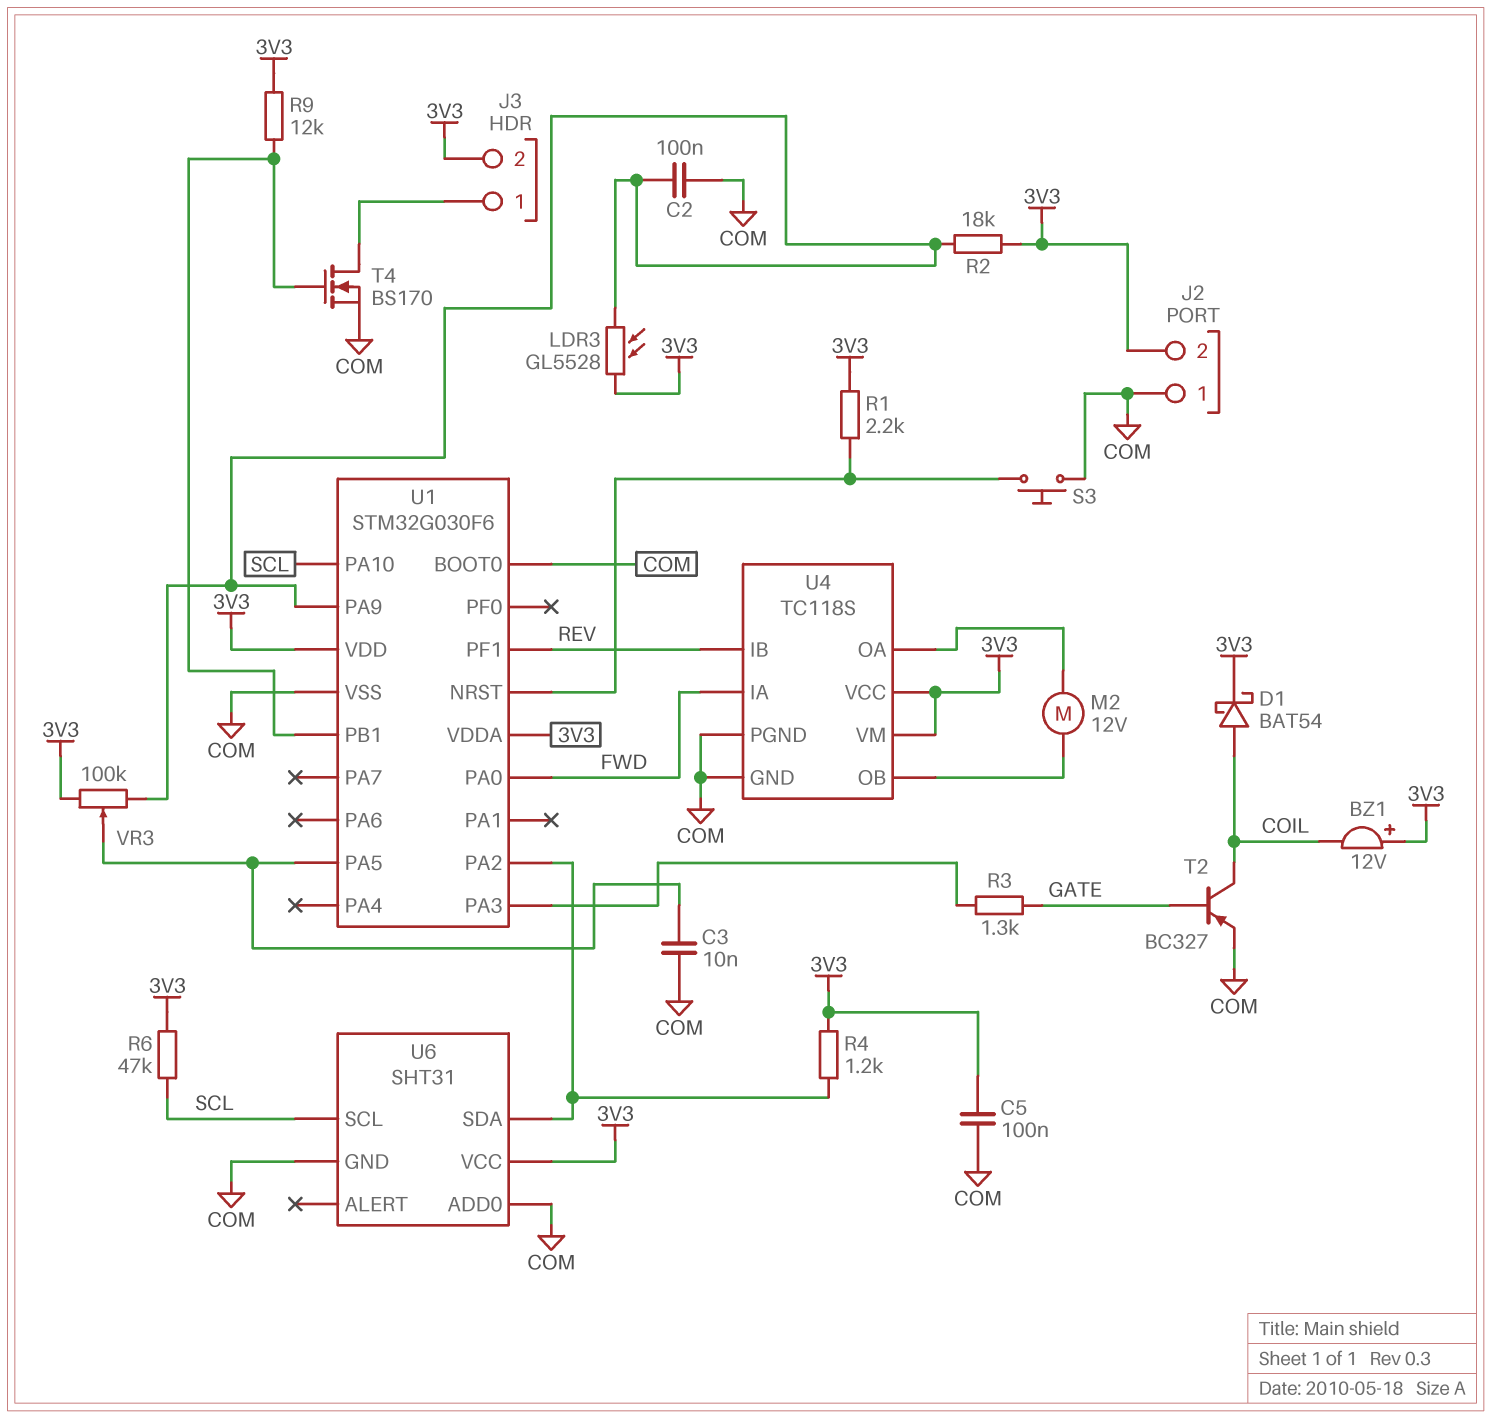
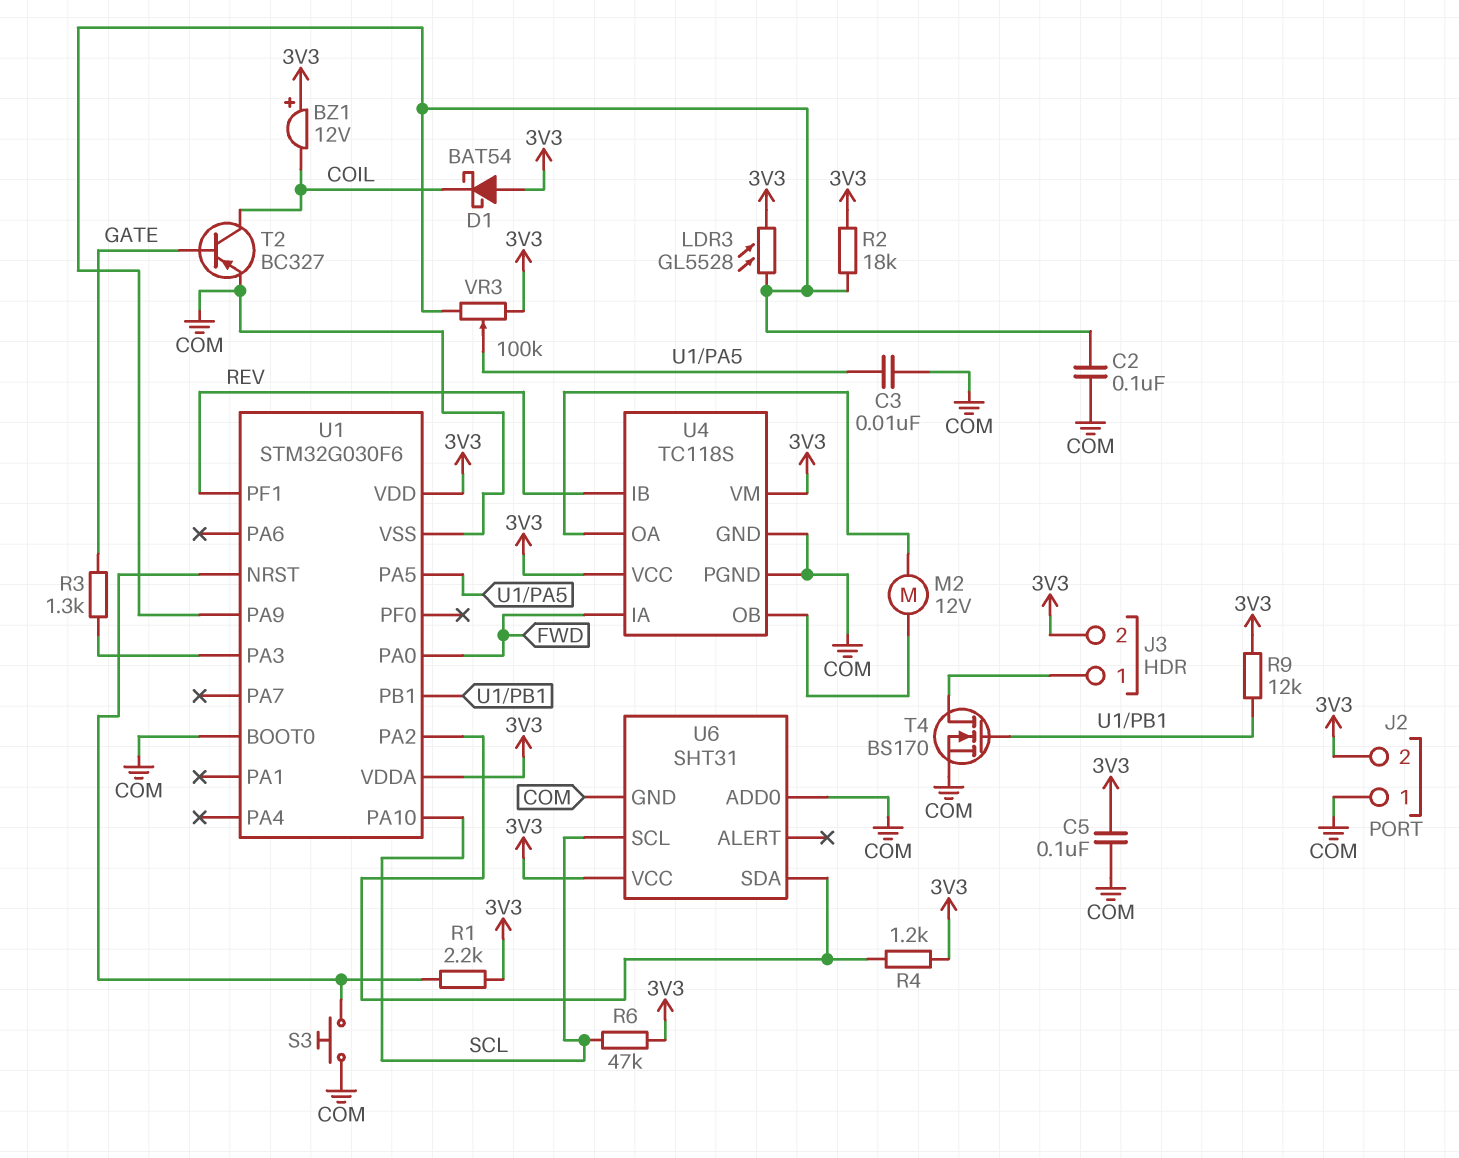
D1: schottky BAT54 (A COIL, K 3V3) -> schottky BAT54 (A 3V3, K COIL)

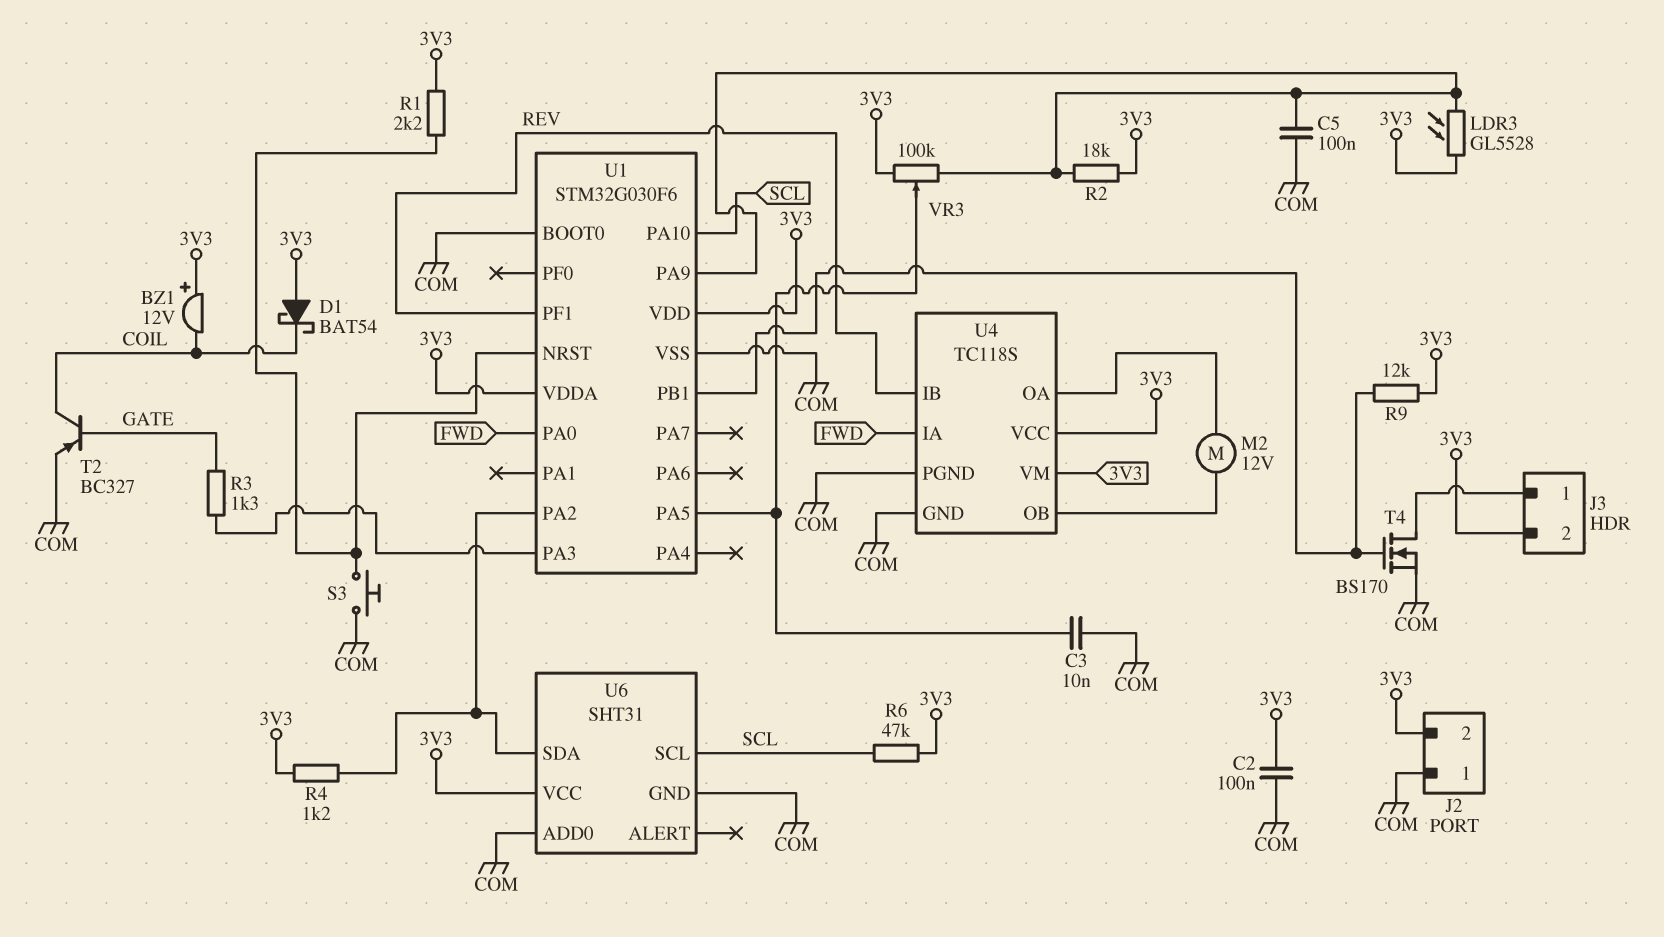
C2: 100nF (COM, U1/PA9) -> 100nF (3V3, COM)
C5: 100nF (3V3, COM) -> 100nF (COM, U1/PA9)

